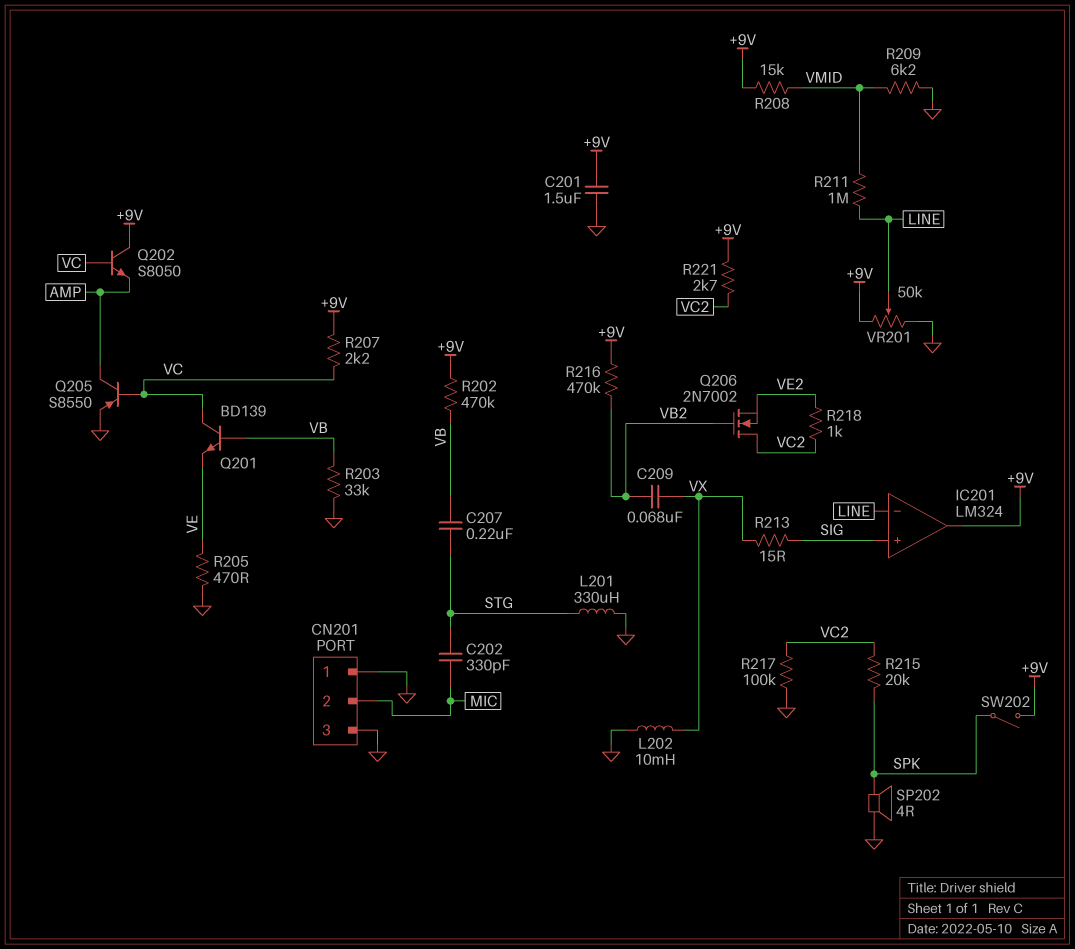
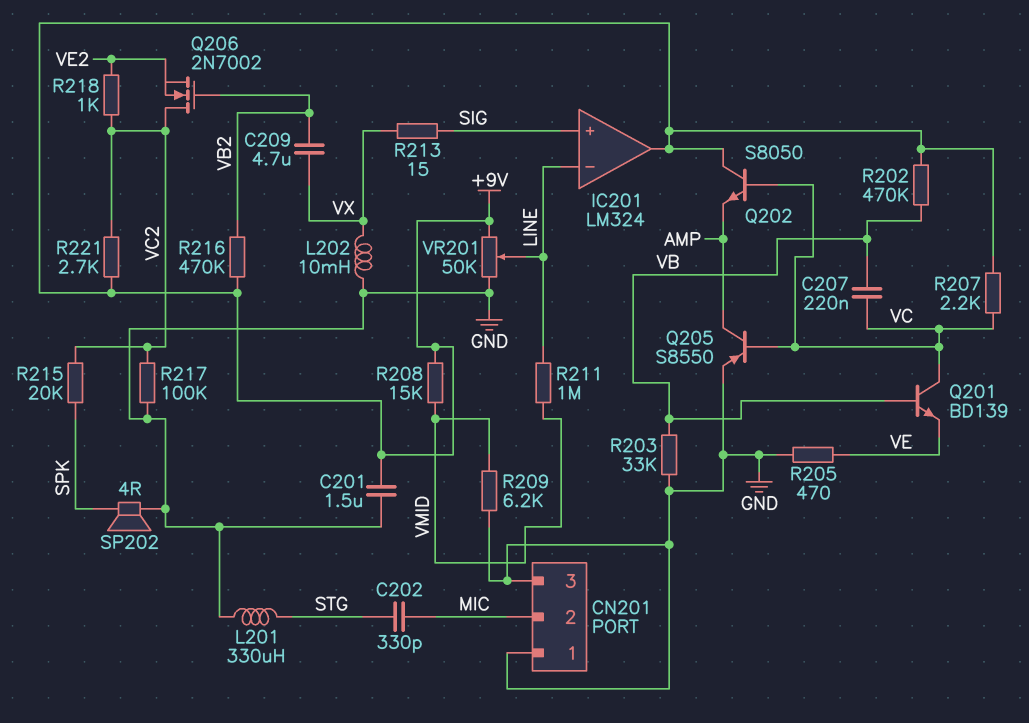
C207: 220nF (STG, VB) -> 220nF (VB, VC)
C209: 68nF (VB2, VX) -> 4.7uF (VB2, VX)
SW202: switch (+9V, SPK) -> none

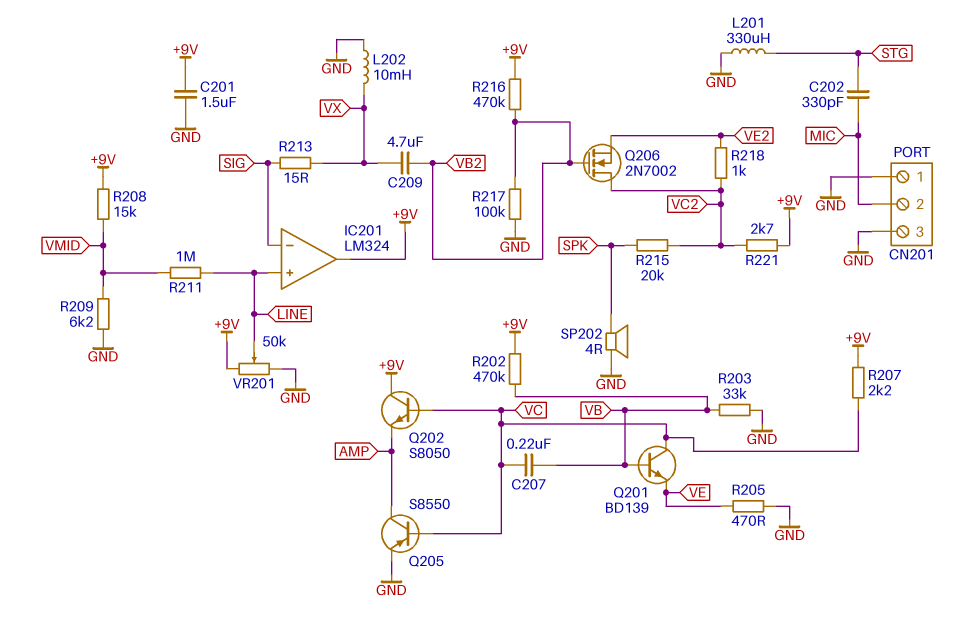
IC201 pin in+: SIG -> LINE
IC201 pin in-: LINE -> SIG
R217: 100k (GND, VC2) -> 100k (GND, VB2)

